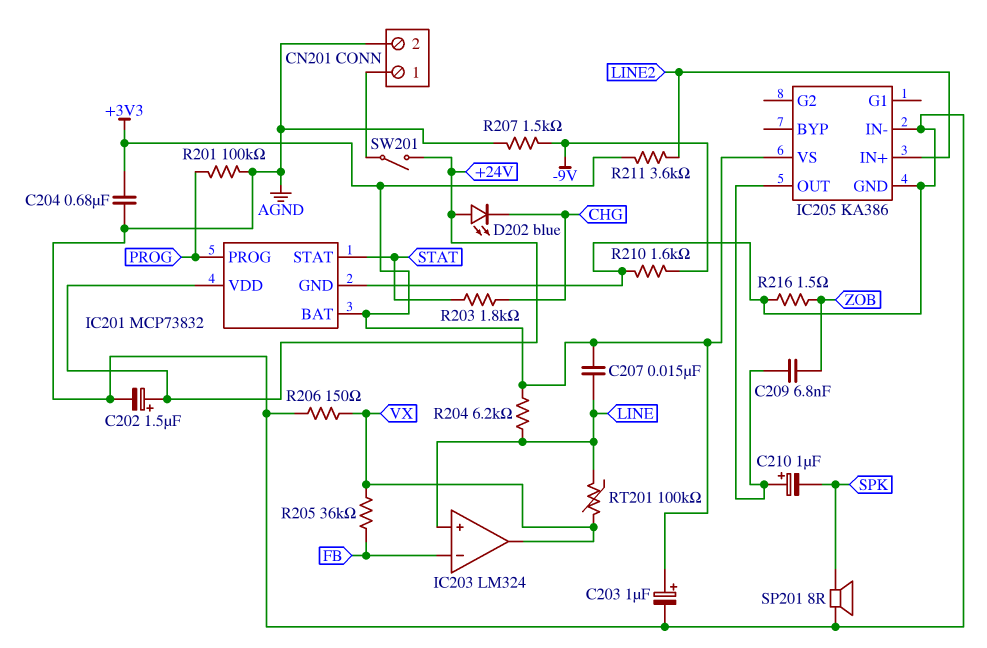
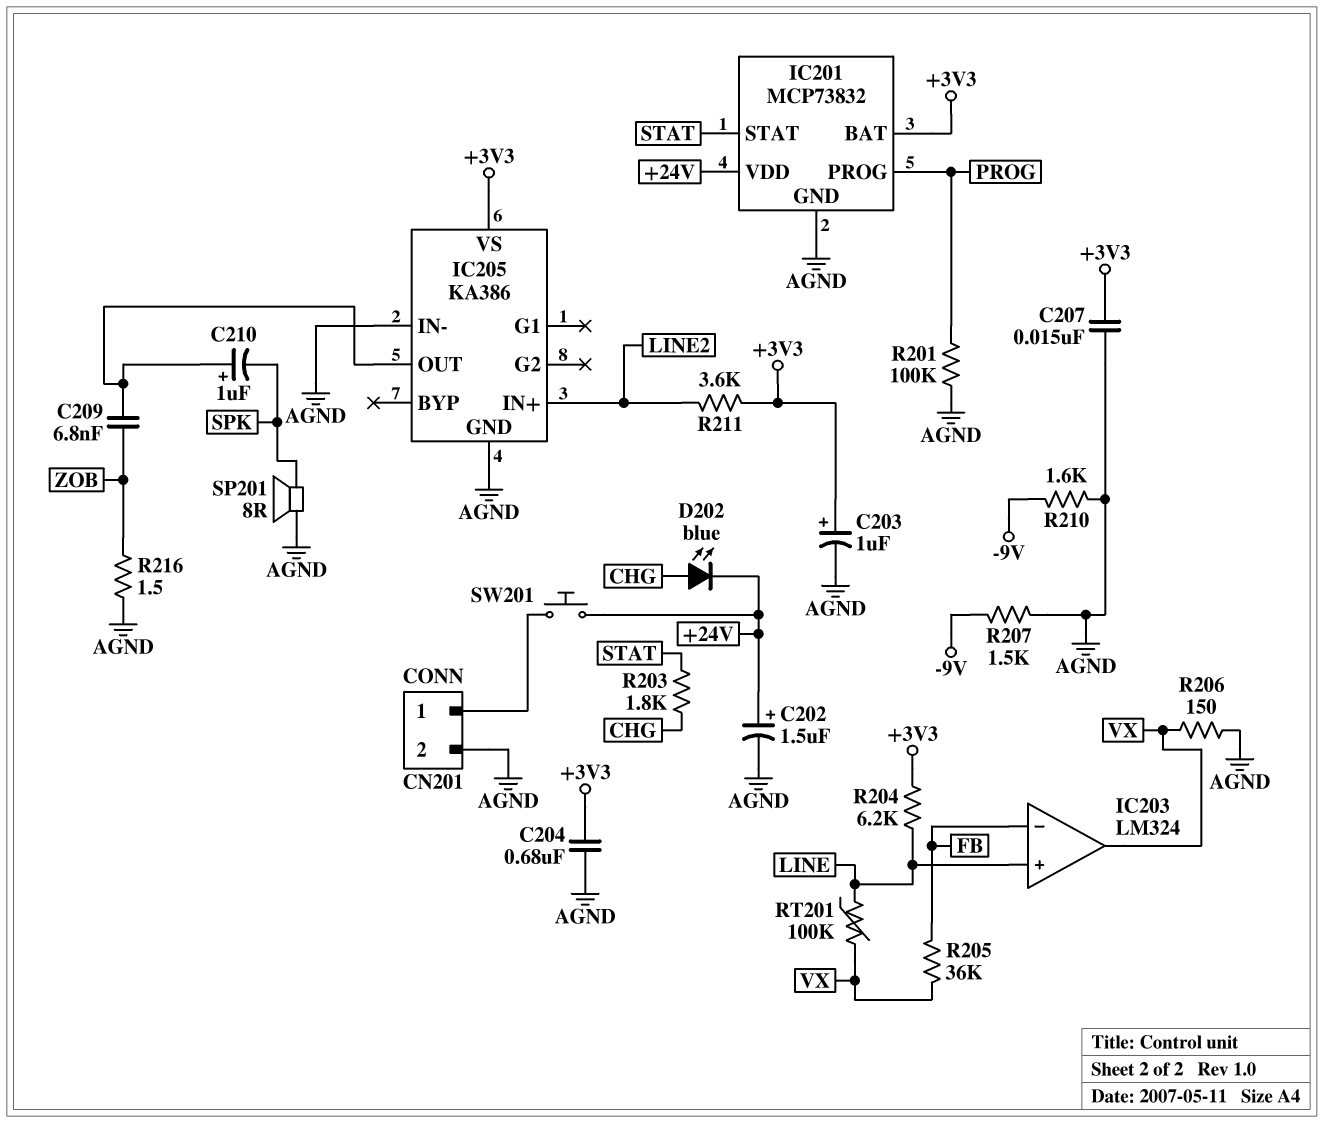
C207: 15nF (+3V3, LINE) -> 15nF (+3V3, AGND)
D202: LED blue (A +24V, K CHG) -> LED blue (A CHG, K +24V)
SW201: switch (+24V, CN201/1) -> button (+24V, CN201/1)

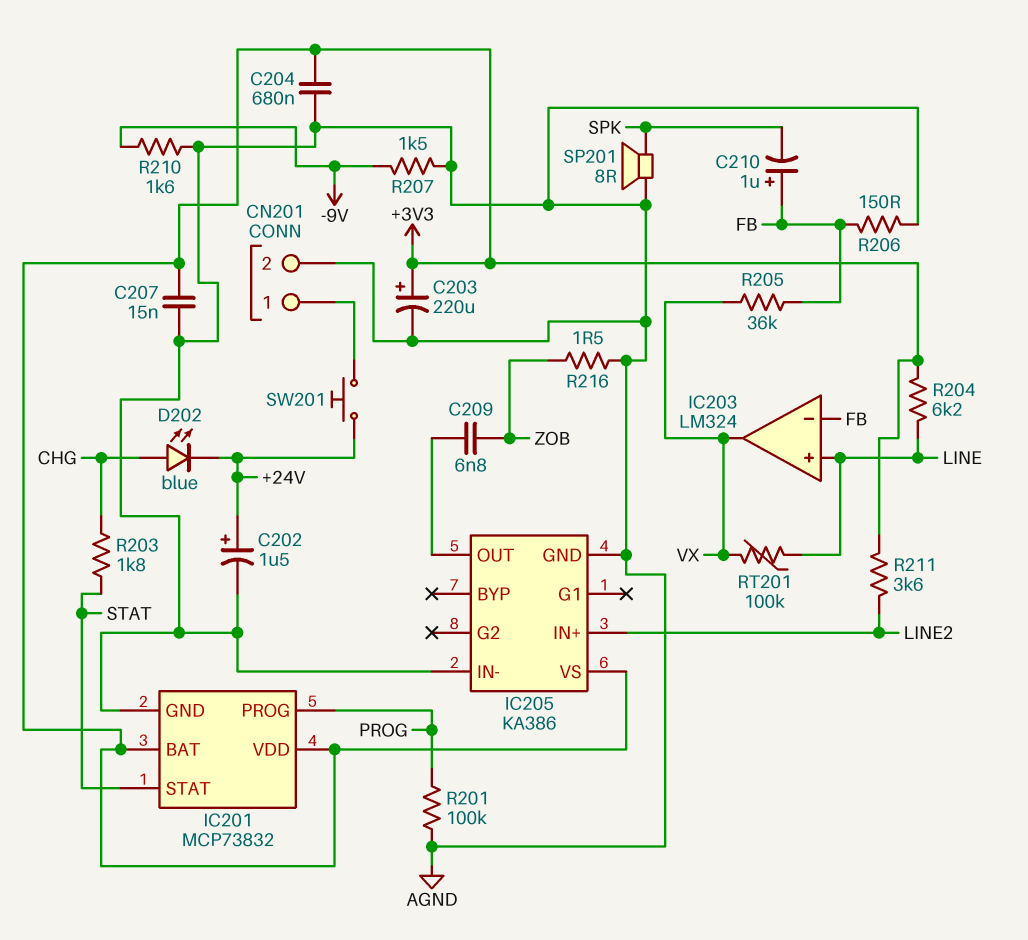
C203: 1uF (plus +3V3, minus AGND) -> 220uF (plus +3V3, minus AGND)
C210: 1uF (plus IC205/OUT, minus SPK) -> 1uF (plus FB, minus SPK)
IC201 pin VDD: +24V -> +3V3
R206: 150 (AGND, VX) -> 150 (AGND, FB)

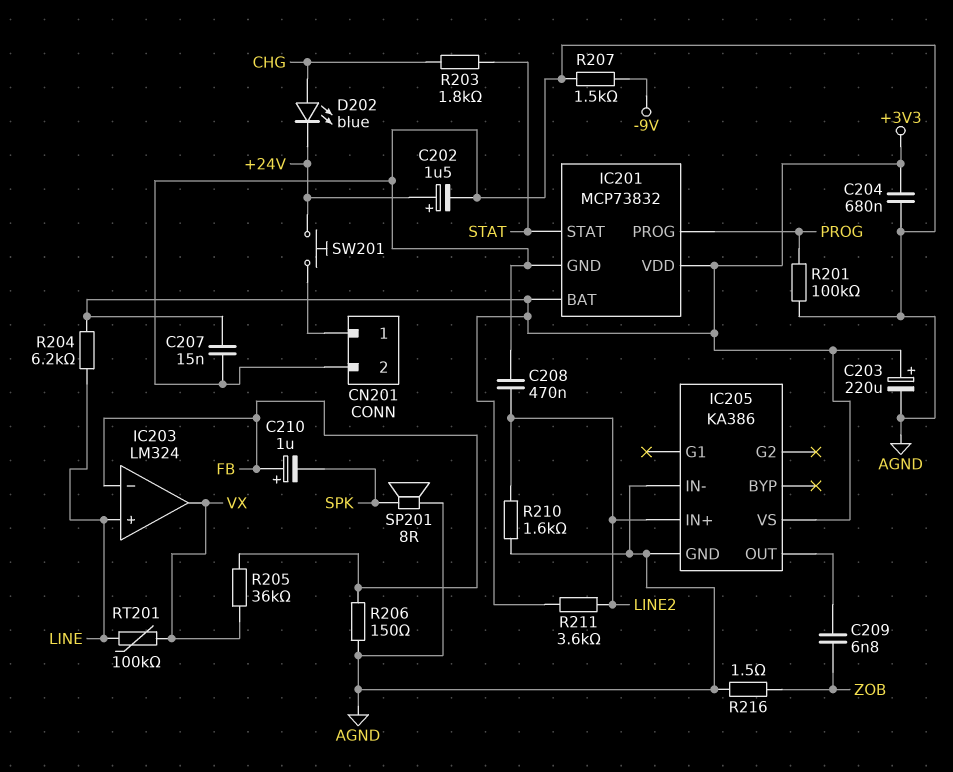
C208: none -> 470nF (AGND, LINE2)
R210: 1.6k (-9V, AGND) -> 1.6k (AGND, LINE2)

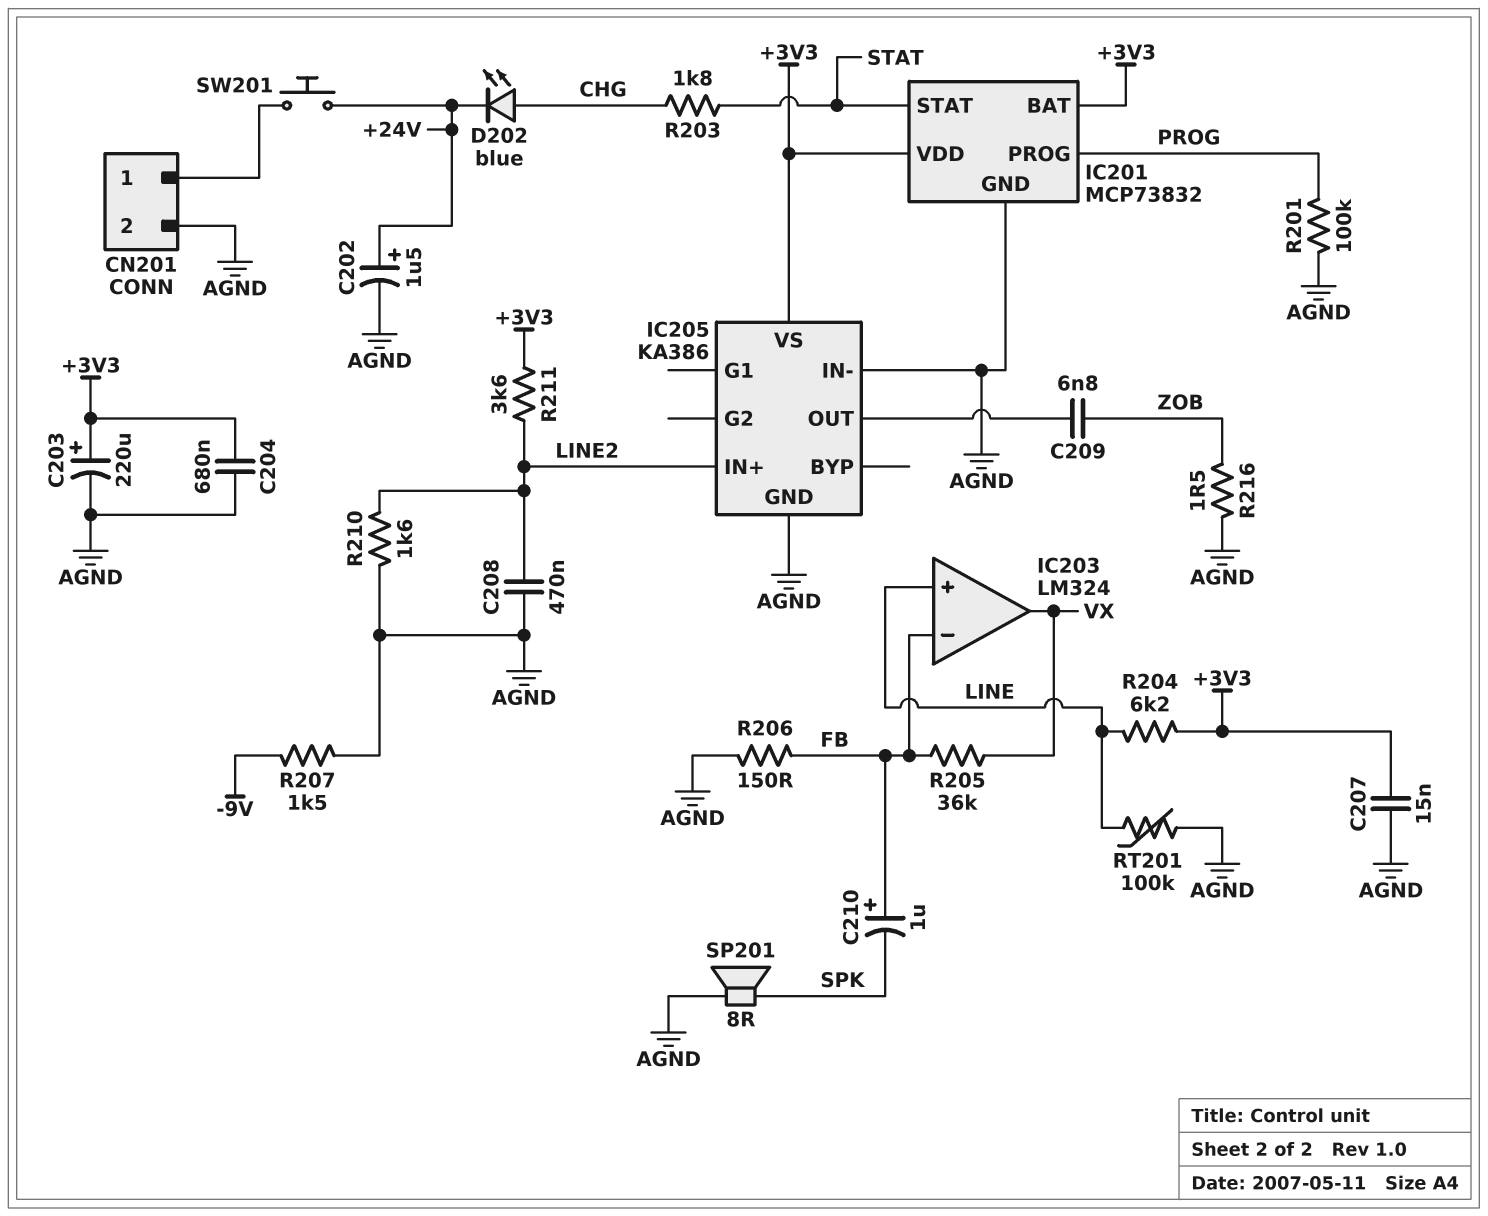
RT201: 100k (LINE, VX) -> 100k (AGND, LINE)

